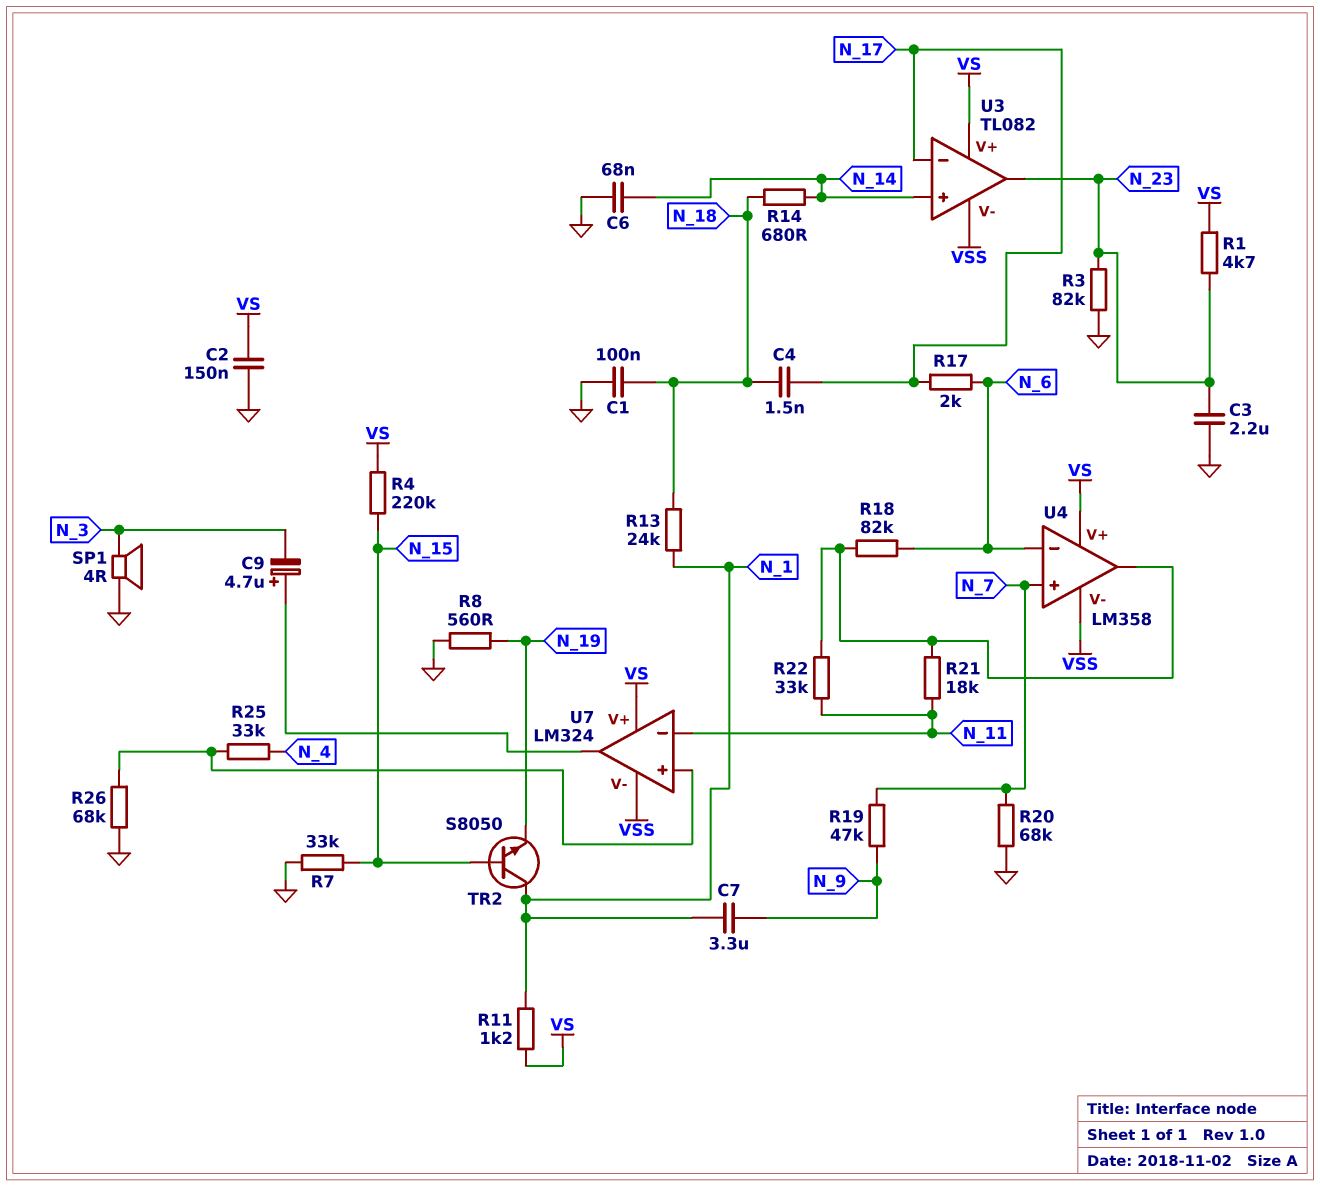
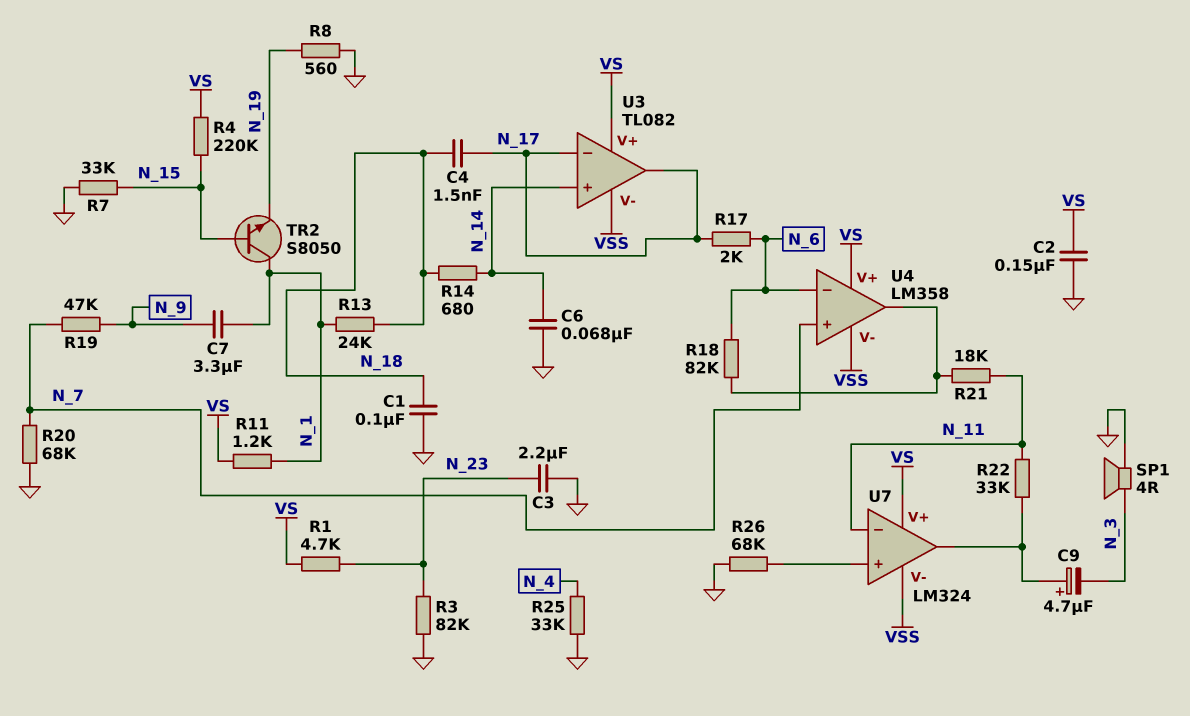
R22: 33k (N_11, U4/out) -> 33k (N_11, U7/out)
R25: 33k (N_4, U7/in+) -> 33k (GND, N_4)
U3 pin out: N_23 -> N_17

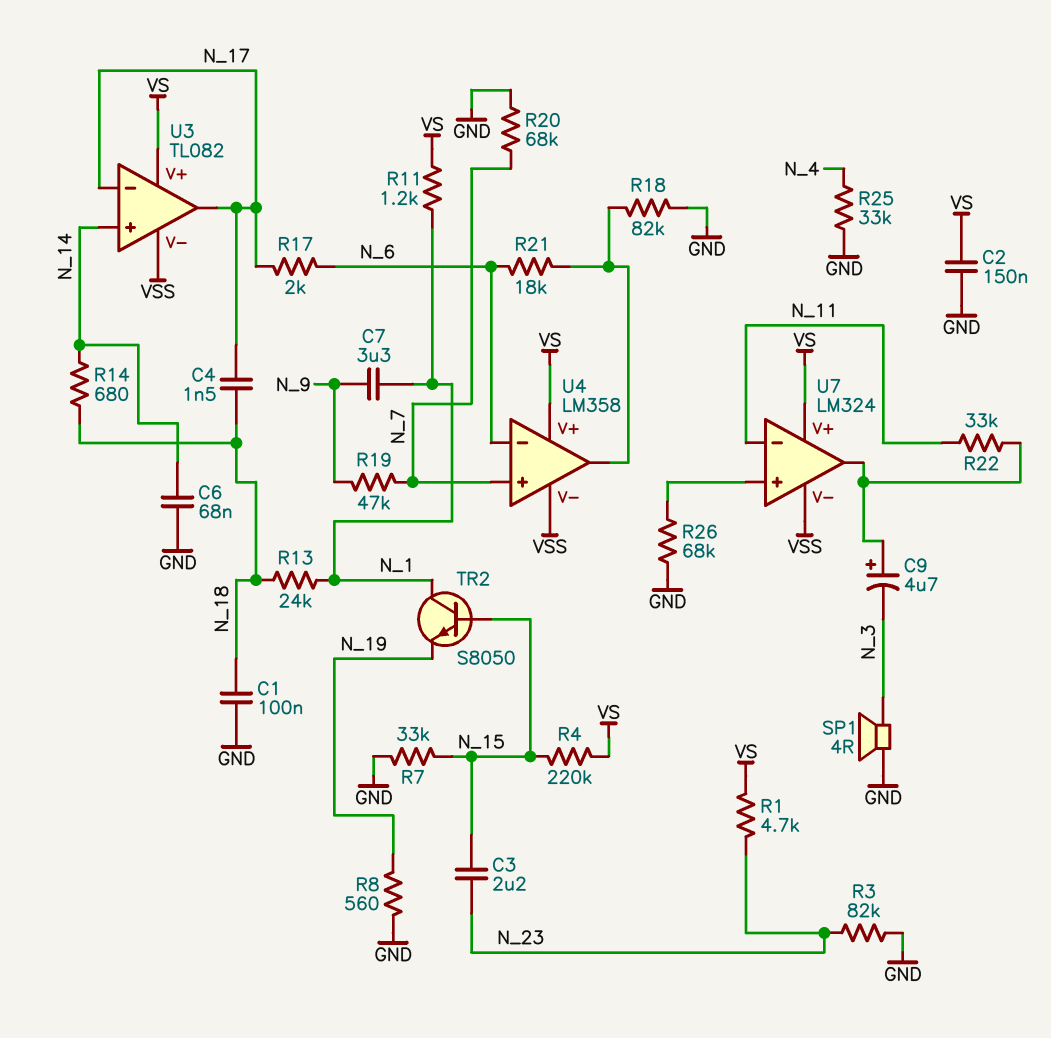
C3: 2.2uF (GND, N_23) -> 2.2uF (N_15, N_23)
R18: 82k (N_6, U4/out) -> 82k (GND, U4/out)
R21: 18k (N_11, U4/out) -> 18k (N_6, U4/out)

